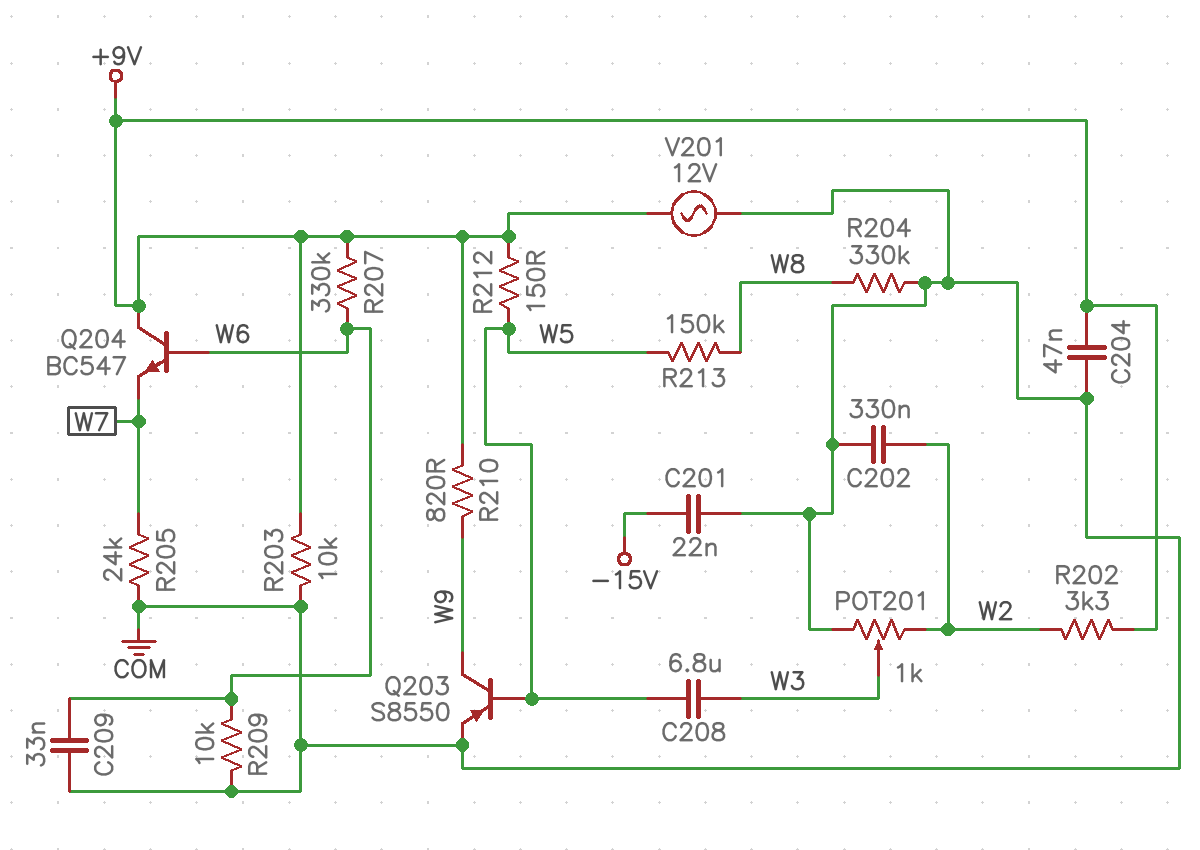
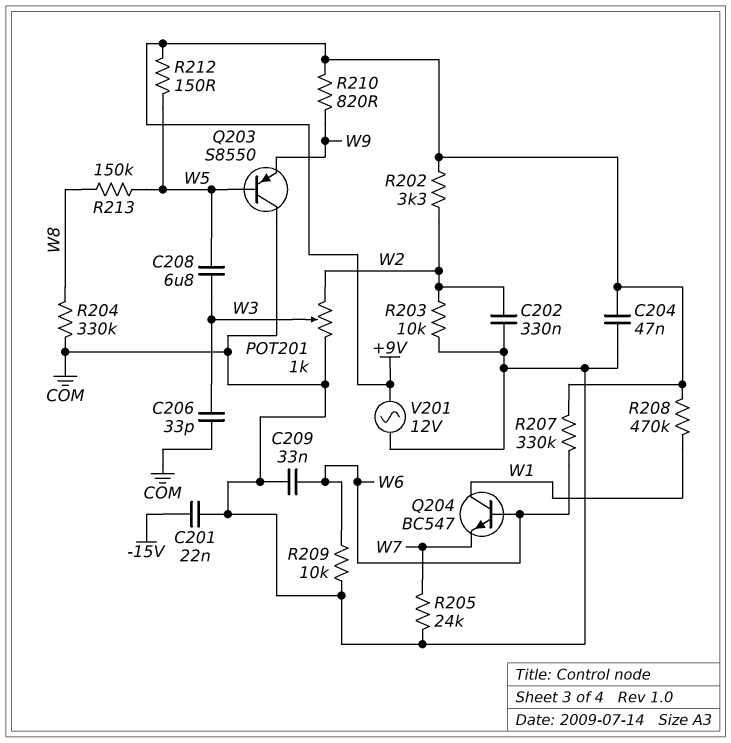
C206: none -> 33pF (COM, W3)
Q203: PNP S8550 (B W5, C W9, E COM) -> PNP S8550 (B W5, C COM, E W9)
Q204: NPN BC547 (B W6, C +9V, E W7) -> NPN BC547 (B W6, C W1, E W7)
R203: 10k (+9V, COM) -> 10k (COM, W2)
R208: none -> 470k (+9V, W1)

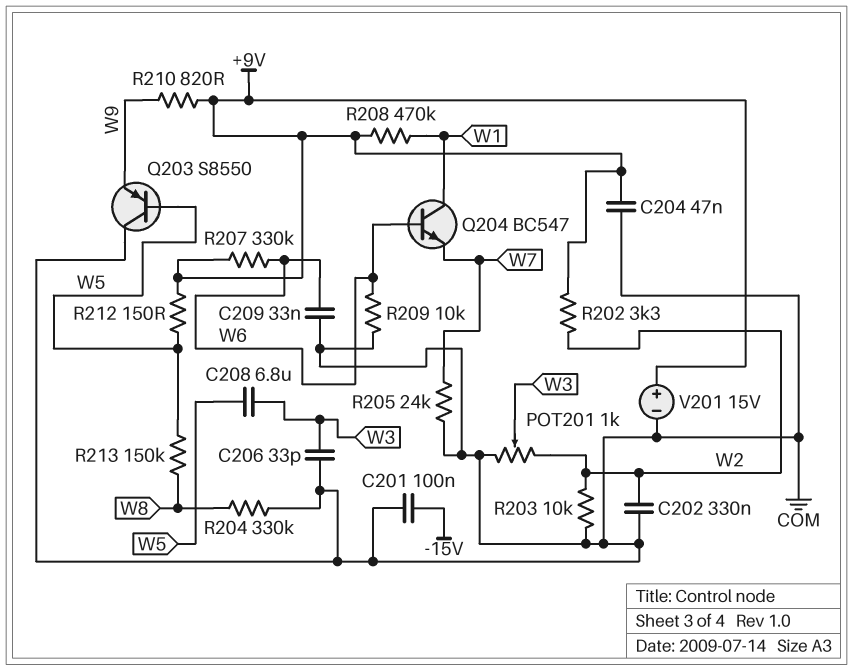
C201: 22nF (-15V, COM) -> 100nF (-15V, COM)
V201: AC 12V (+9V, COM) -> 15V (plus +9V, minus COM)

